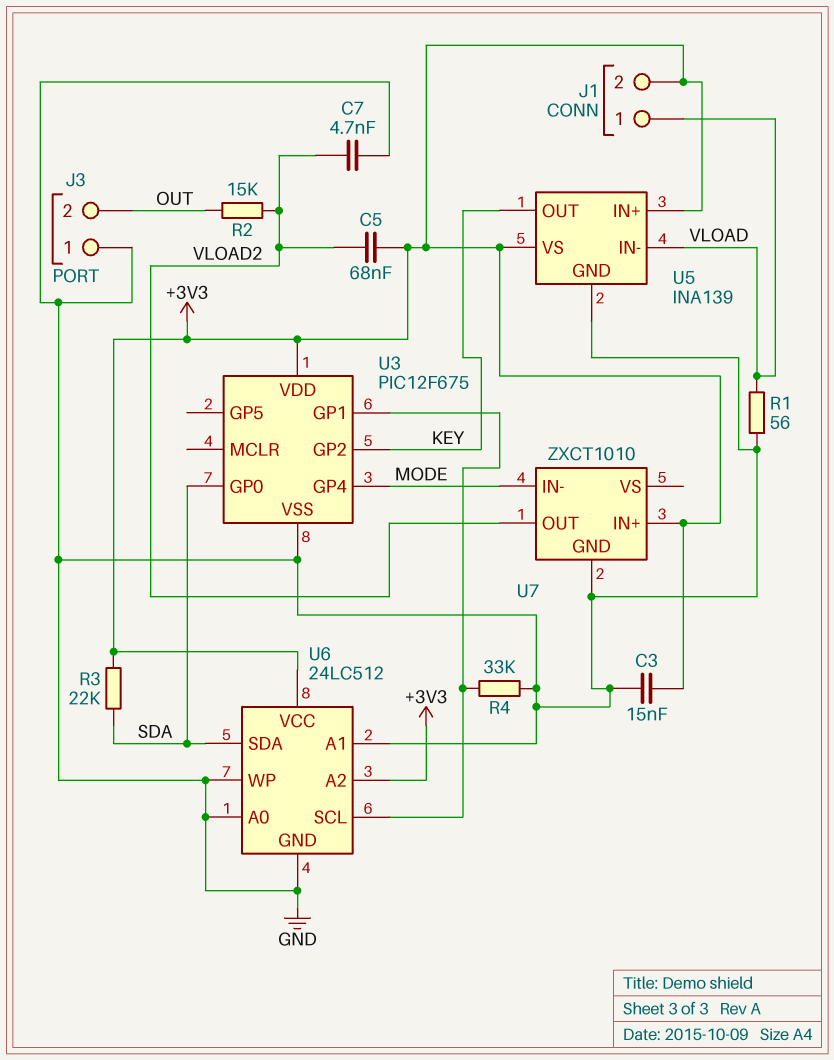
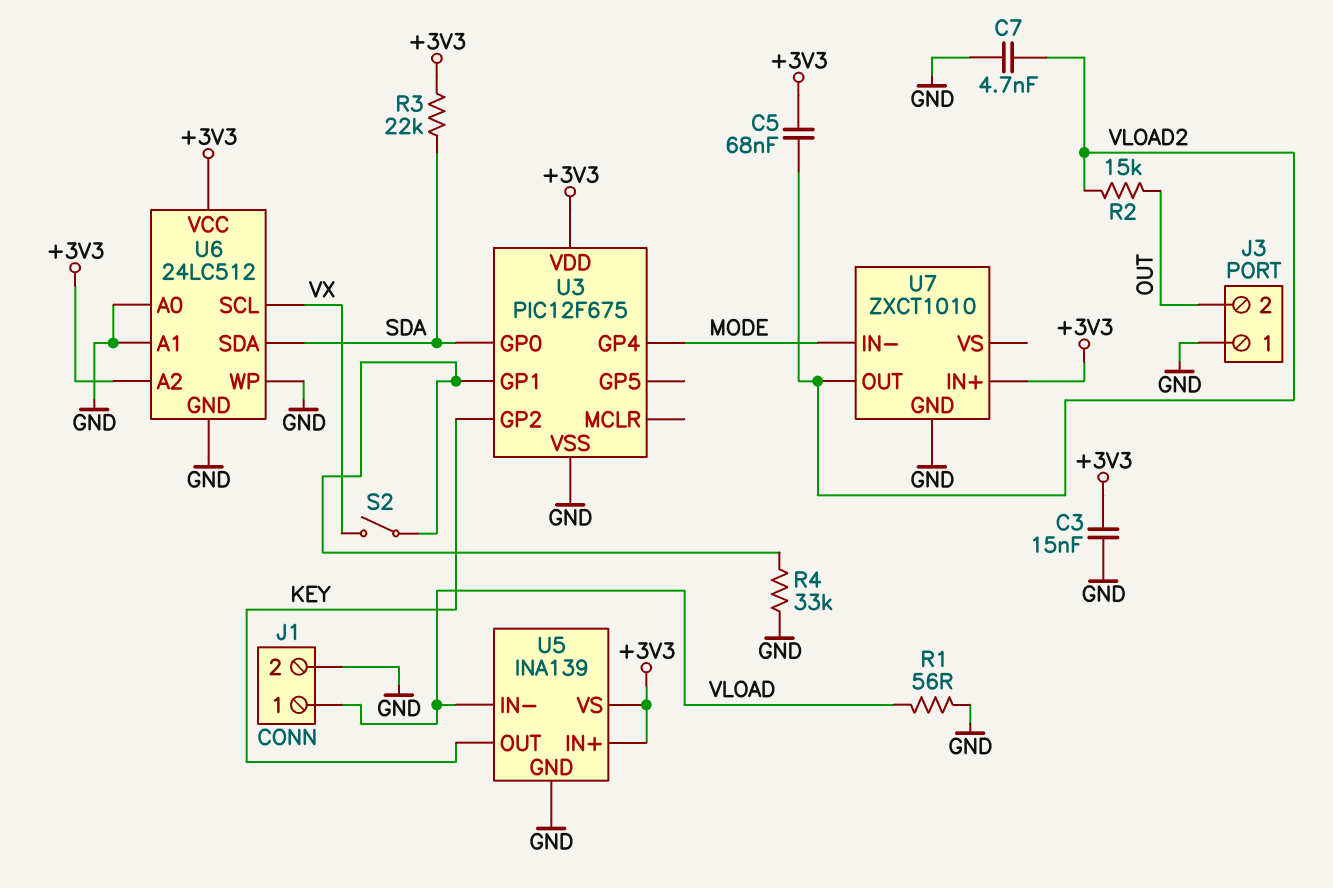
J1 pin 2: +3V3 -> GND
S2: none -> switch (U3/GP1, VX)
U6 pin SCL: U3/GP1 -> VX

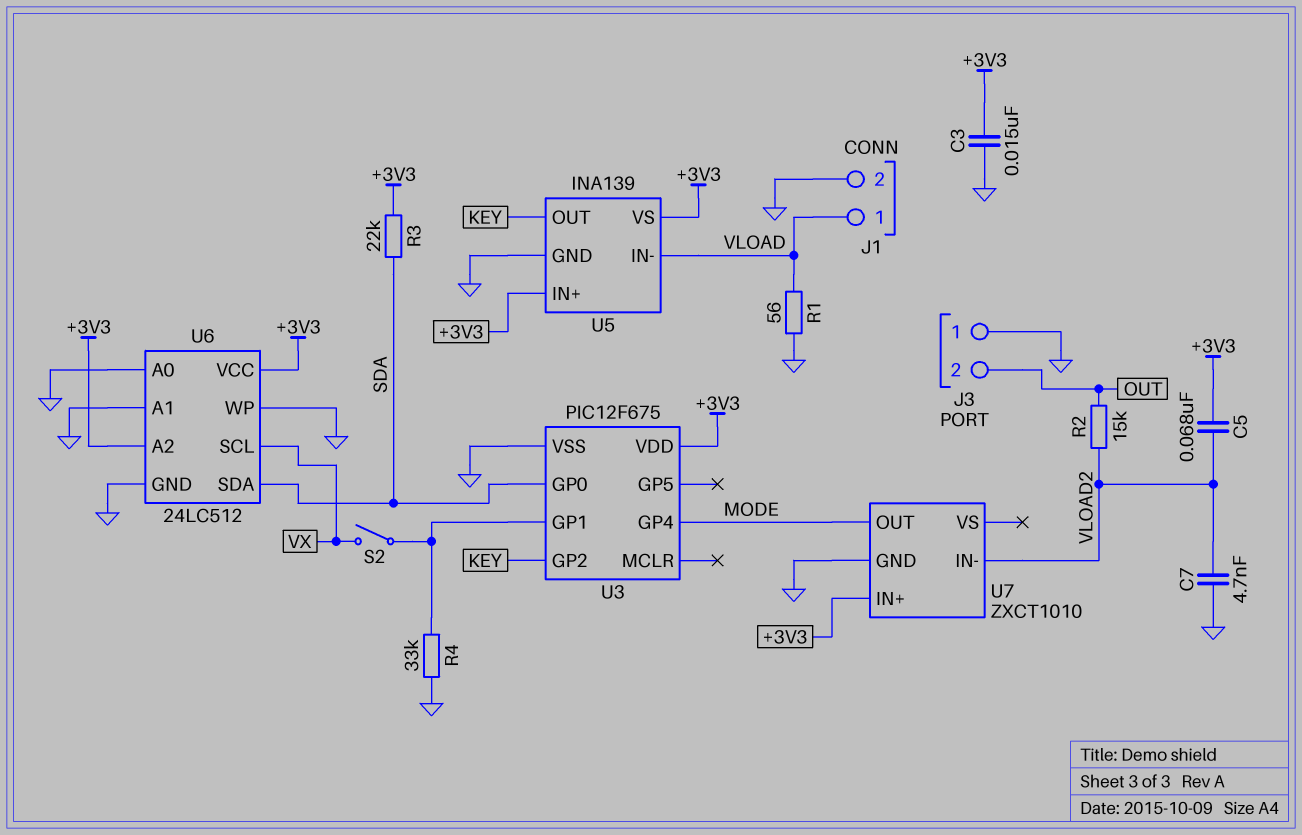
U7 pin IN-: MODE -> VLOAD2
U7 pin OUT: VLOAD2 -> MODE

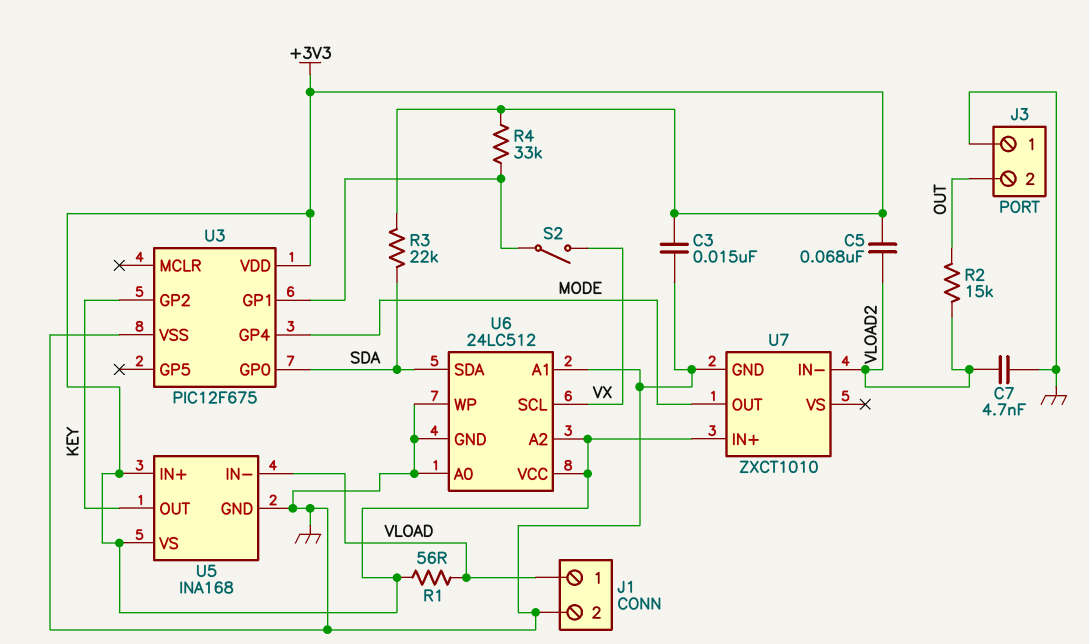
R1: 56 (GND, VLOAD) -> 56 (+3V3, VLOAD)
R4: 33k (GND, U3/GP1) -> 33k (+3V3, U3/GP1)
U5: INA139 -> INA168

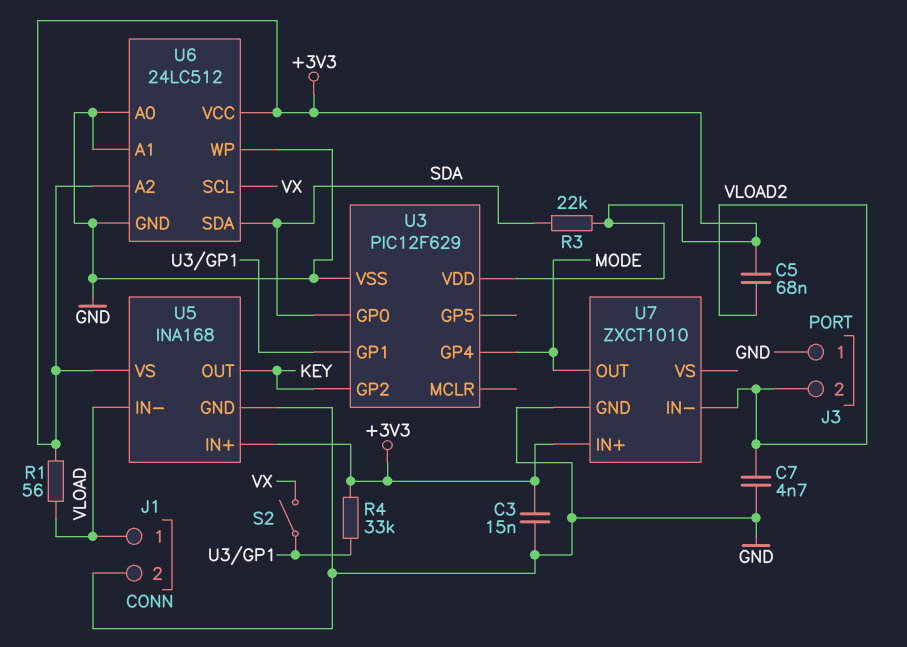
J3 pin 2: OUT -> VLOAD2
R2: 15k (OUT, VLOAD2) -> none
U3: PIC12F675 -> PIC12F629

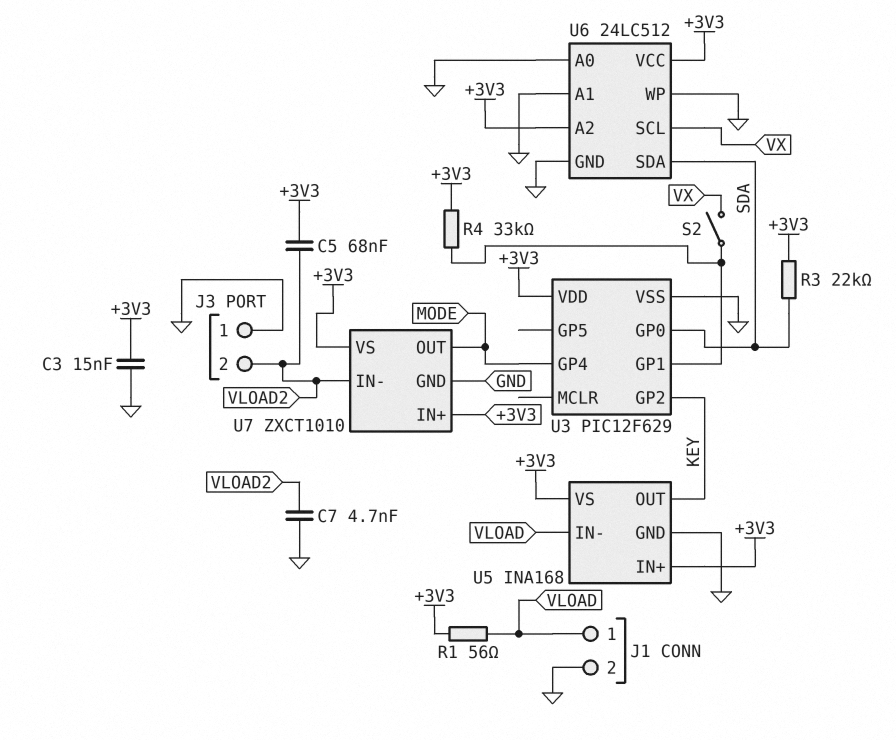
U7 pin VS: none -> +3V3

